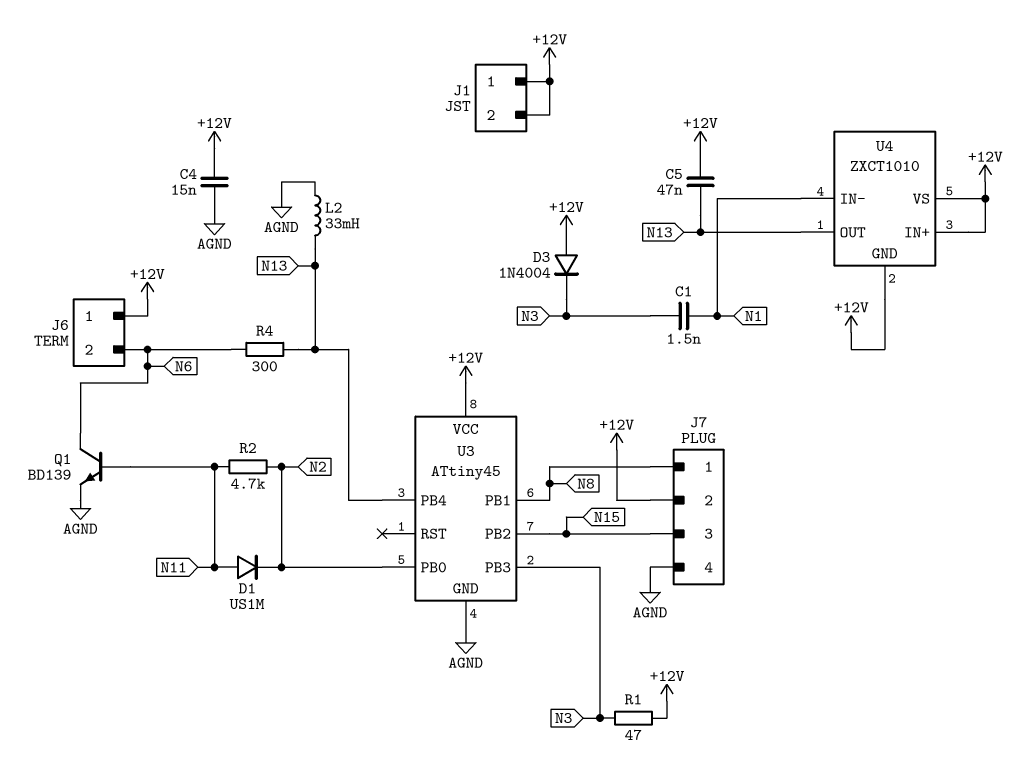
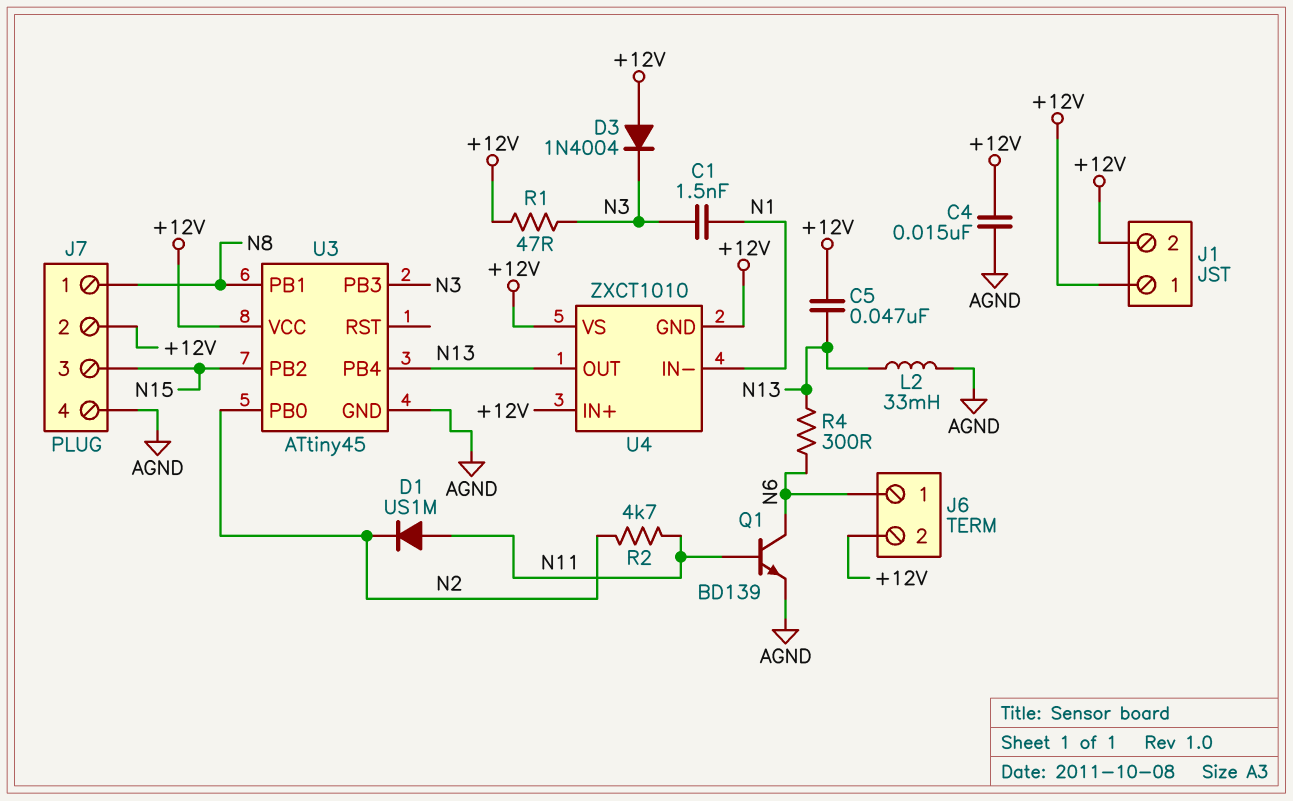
J6 pin 1: +12V -> N6
J6 pin 2: N6 -> +12V

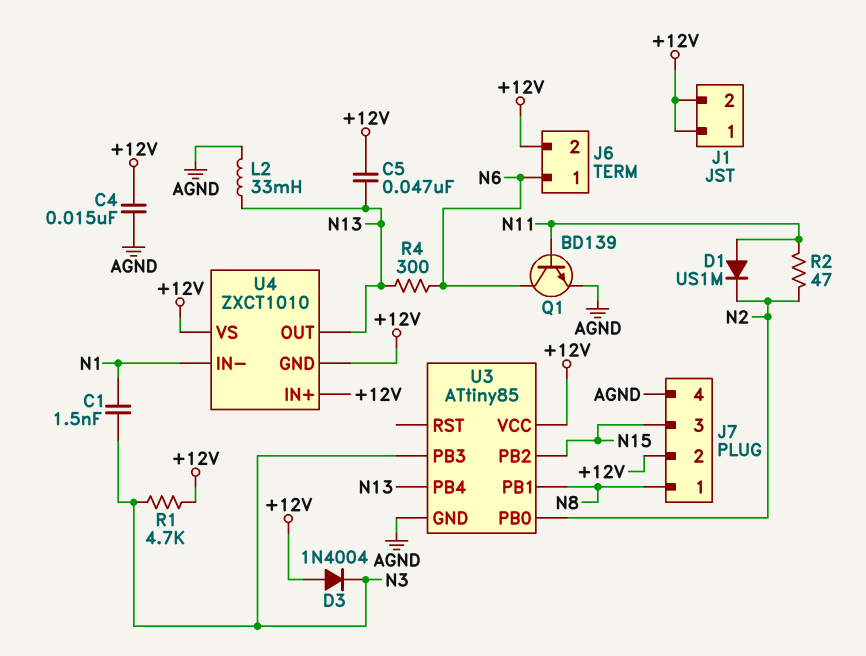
R1: 47 (+12V, N3) -> 4.7k (+12V, N3)
R2: 4.7k (N2, N11) -> 47 (N2, N11)
U3: ATtiny45 -> ATtiny85

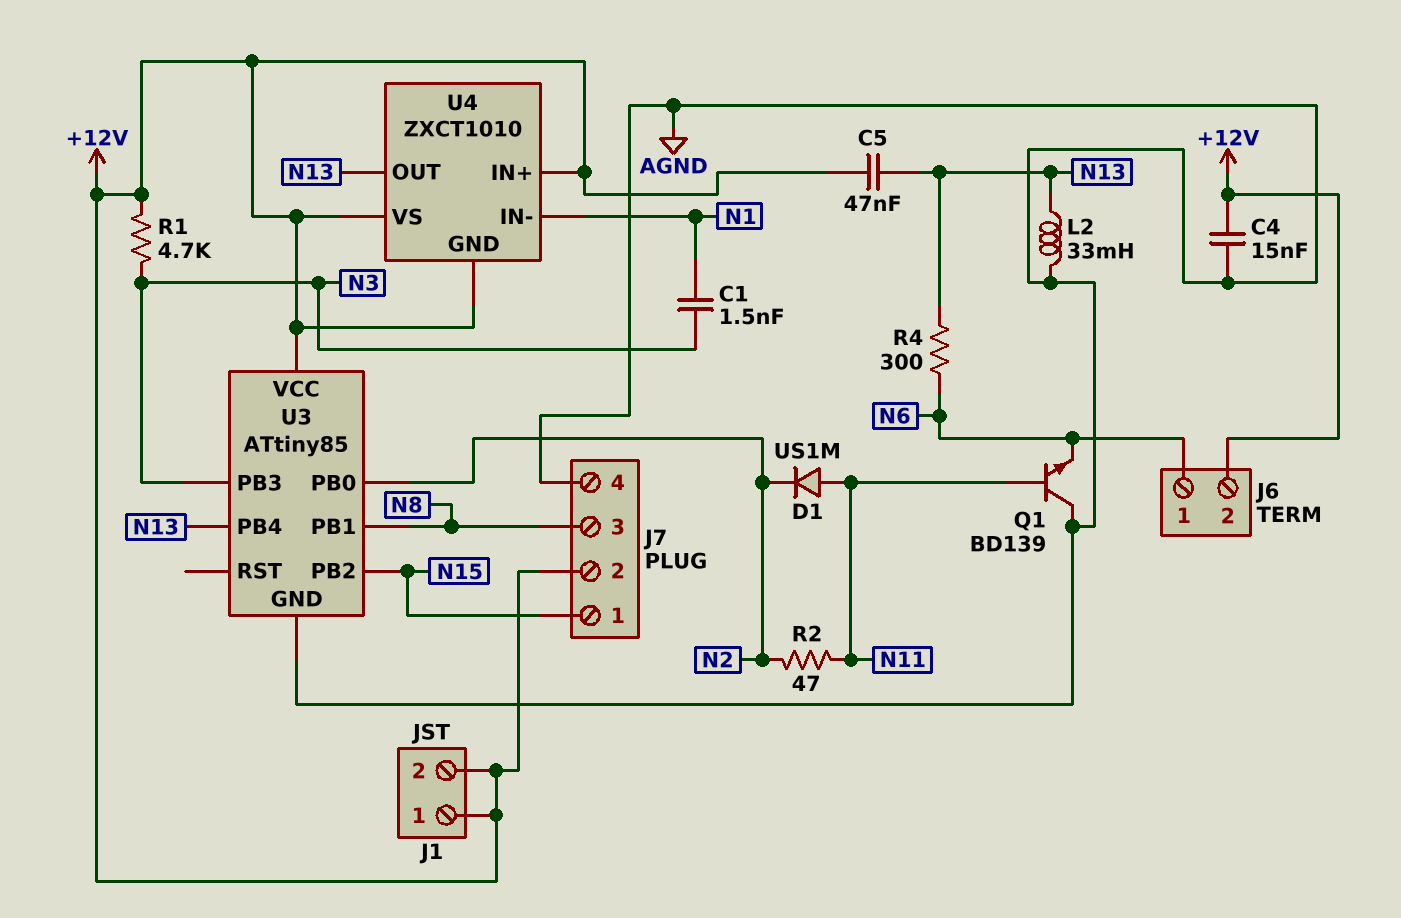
D3: diode 1N4004 (A +12V, K N3) -> none
J7 pin 1: N8 -> N15
J7 pin 3: N15 -> N8
Q1: NPN BD139 (B N11, C N6, E AGND) -> NPN BD139 (B N11, C AGND, E N6)

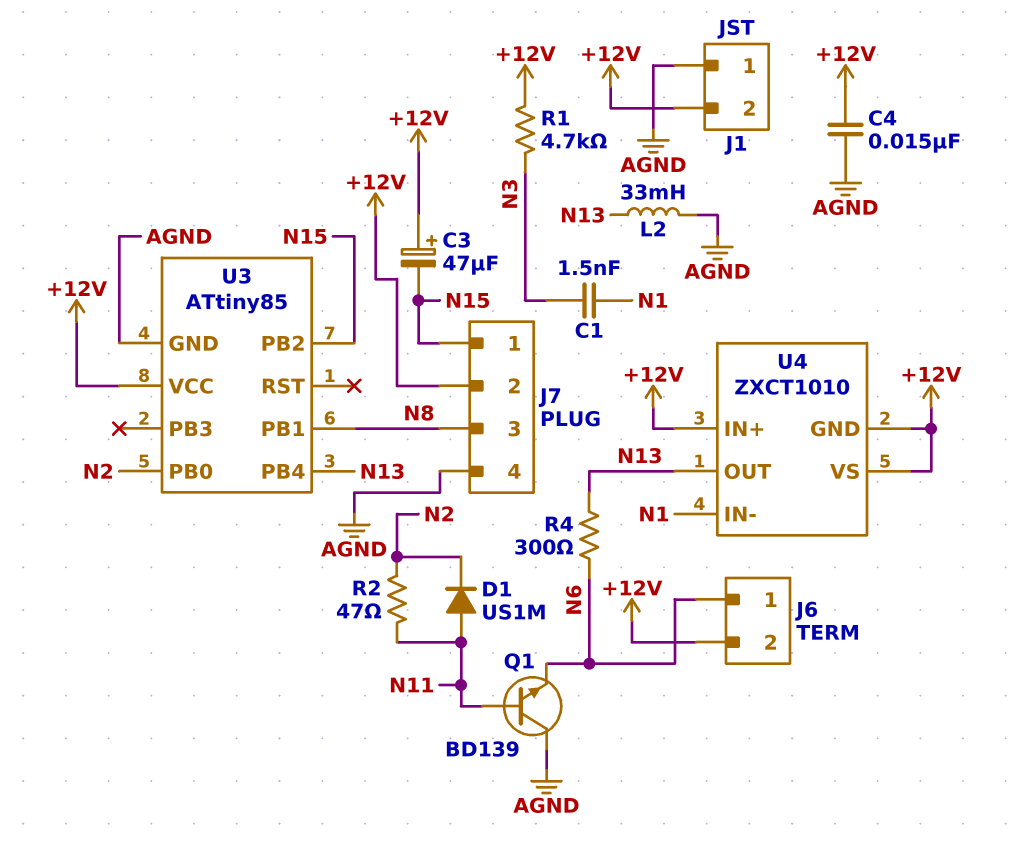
C3: none -> 47uF (plus +12V, minus N15)
C5: 47nF (+12V, N13) -> none
J1 pin 1: +12V -> AGND
U3 pin PB3: N3 -> none

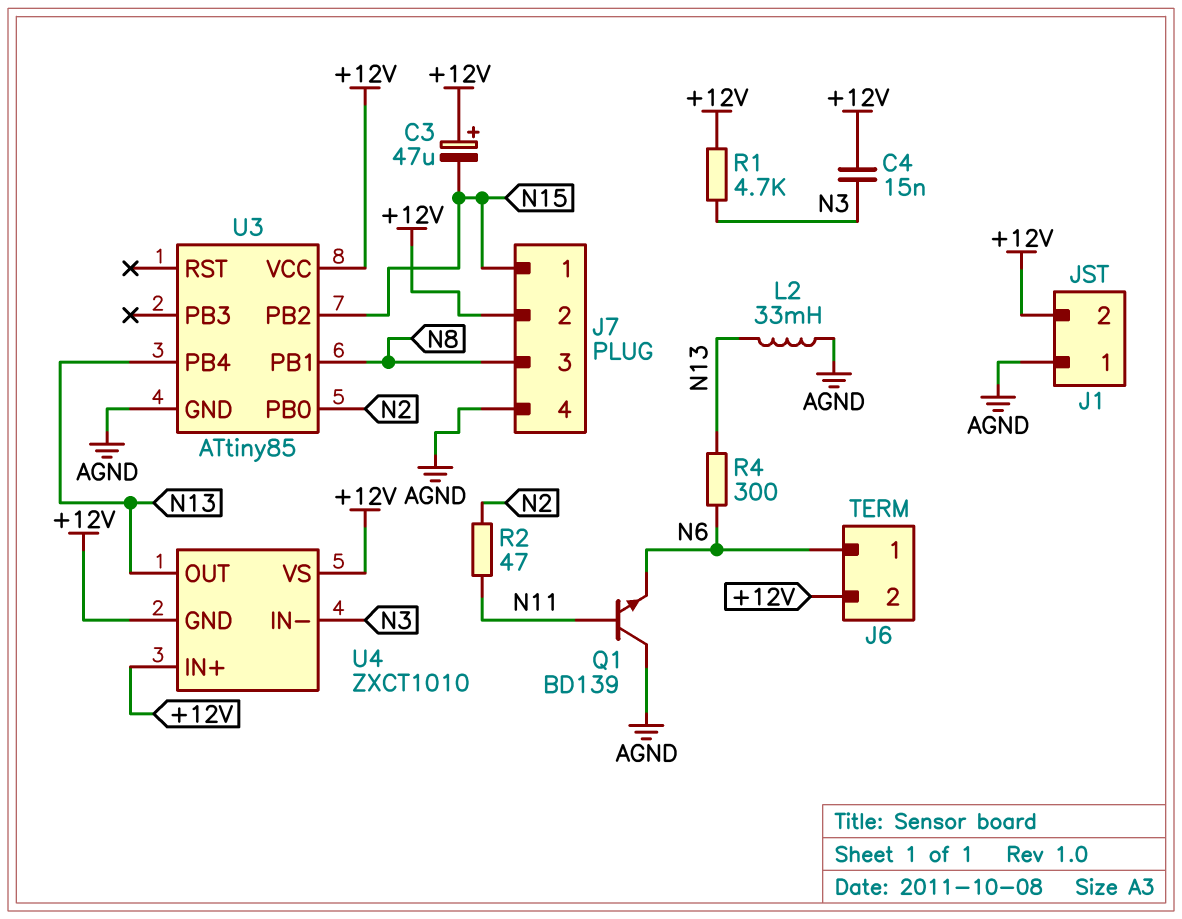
C1: 1.5nF (N1, N3) -> none
C4: 15nF (+12V, AGND) -> 15nF (+12V, N3)
D1: diode US1M (A N11, K N2) -> none
U4 pin IN-: N1 -> N3

